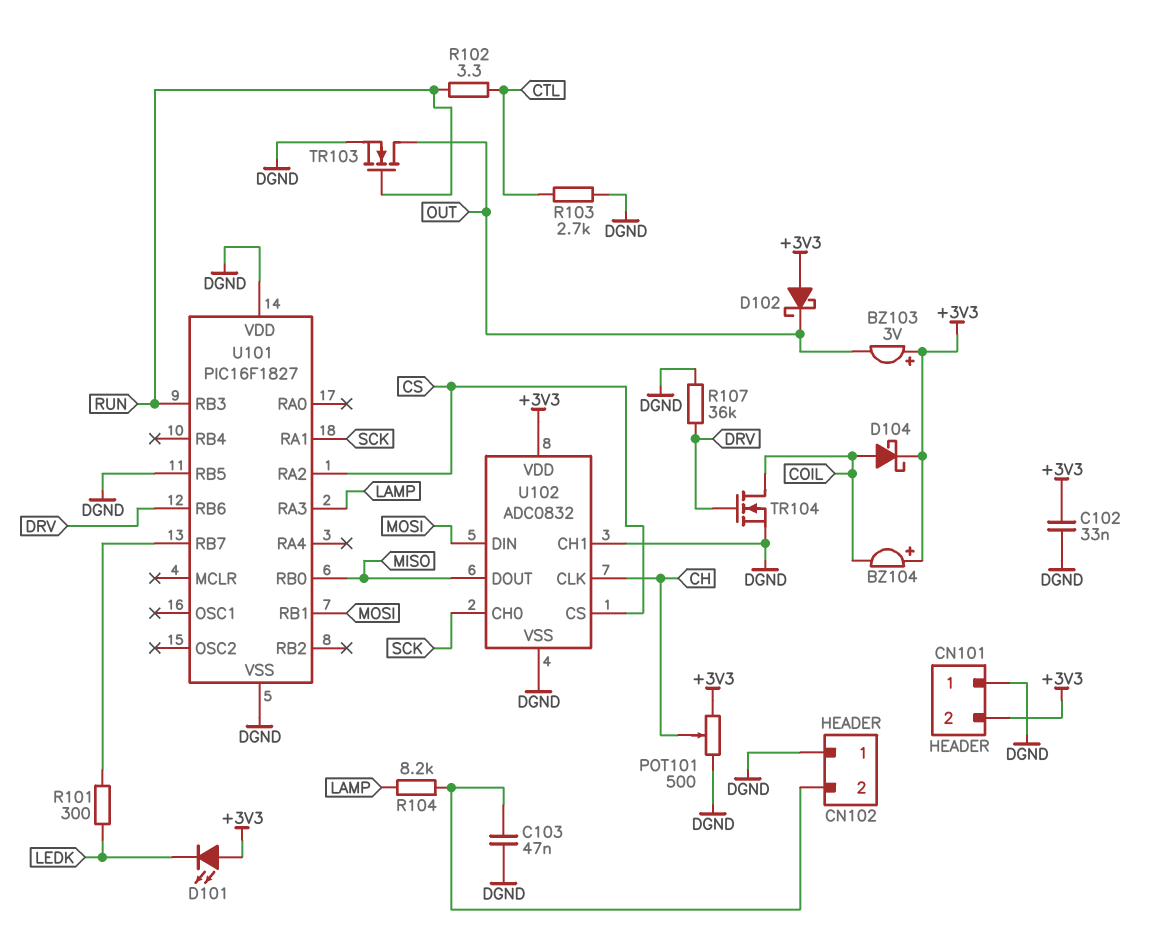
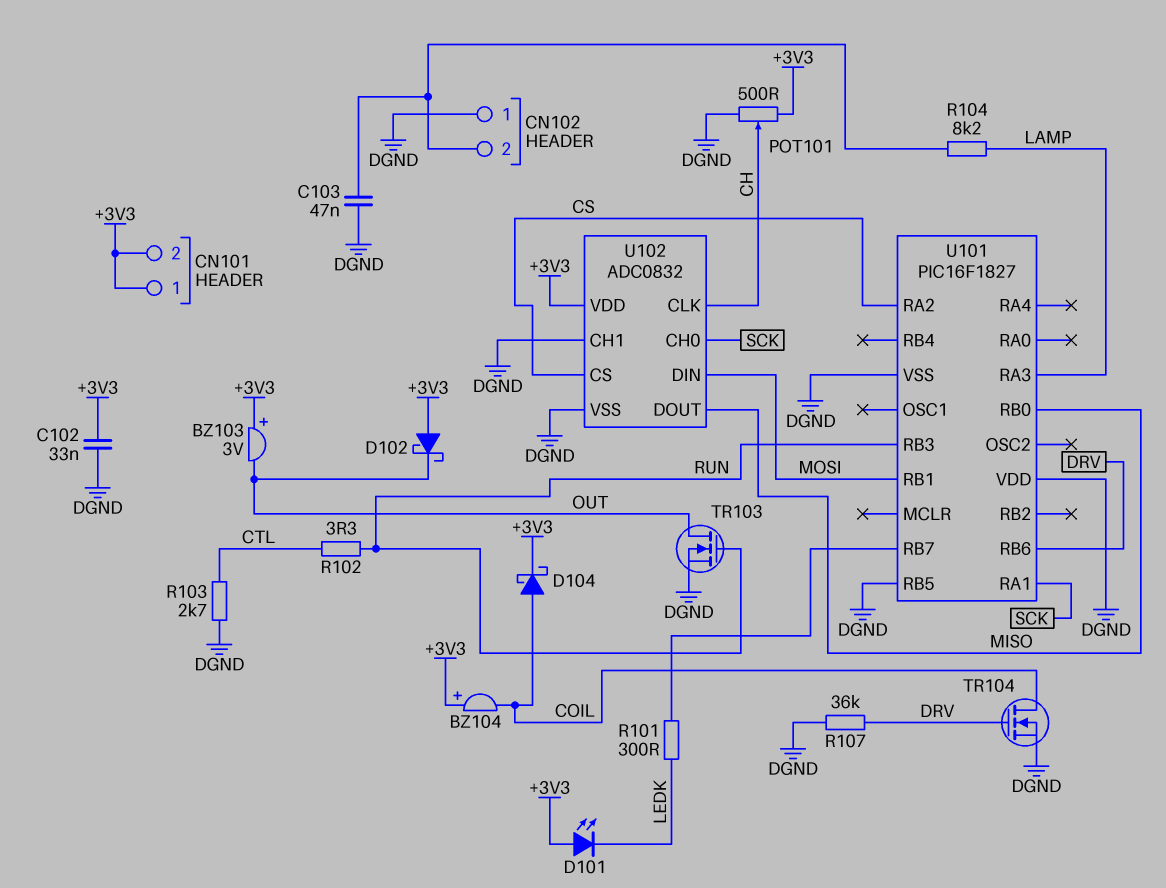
CN101 pin 1: DGND -> +3V3

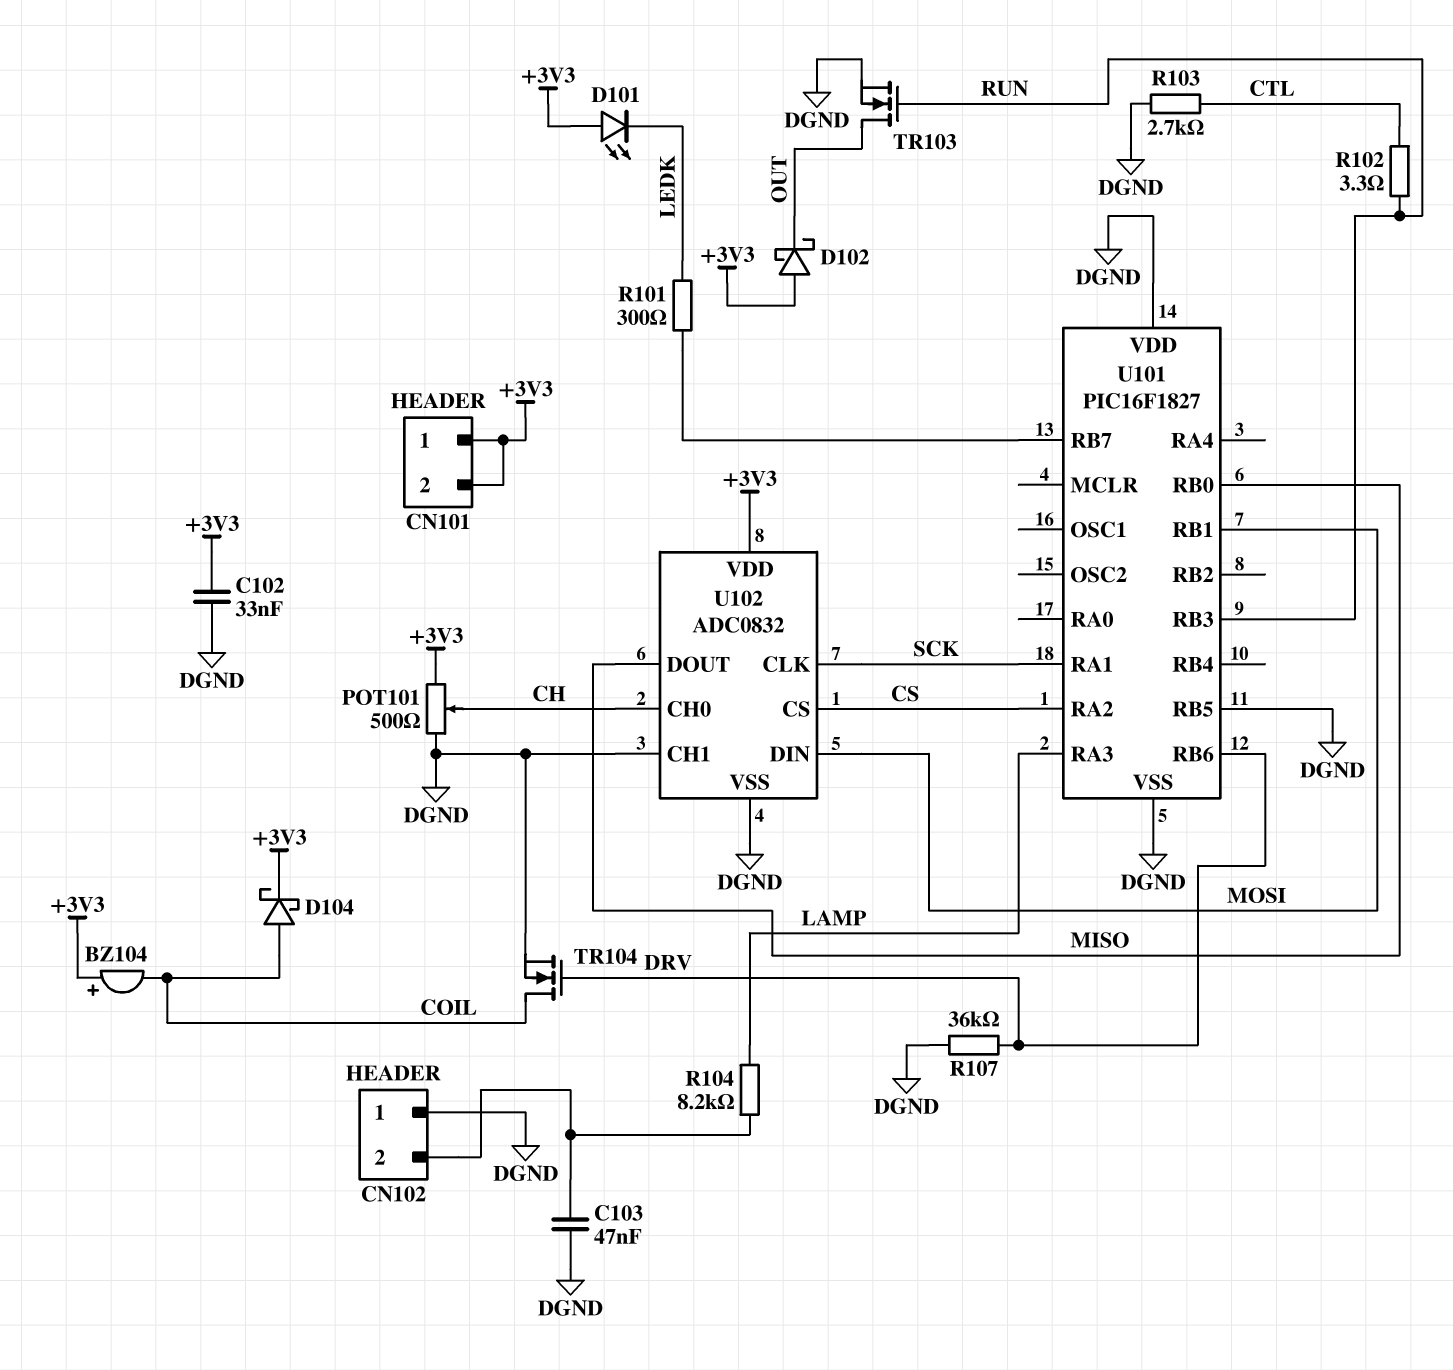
BZ103: buzzer 3V (plus +3V3, minus OUT) -> none
U102 pin CH0: SCK -> CH
U102 pin CLK: CH -> SCK

